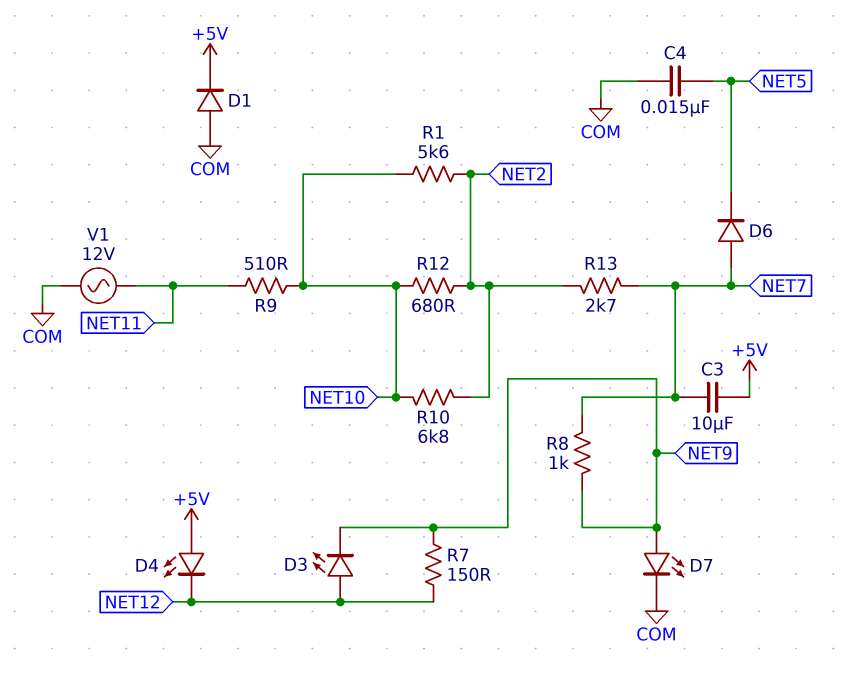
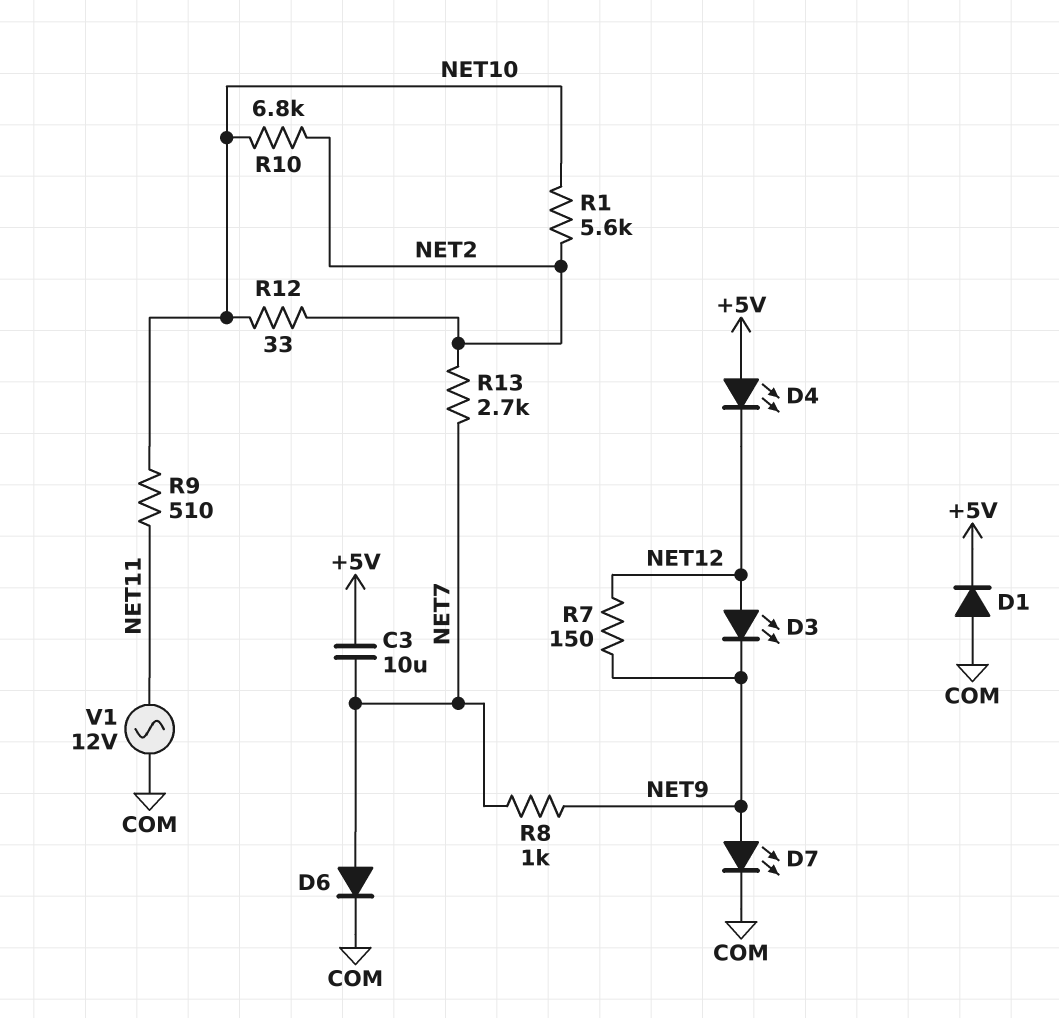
C4: 15nF (COM, NET5) -> none
D6: diode (A NET7, K NET5) -> diode (A NET7, K COM)
R12: 680 (NET2, NET10) -> 33 (NET2, NET10)

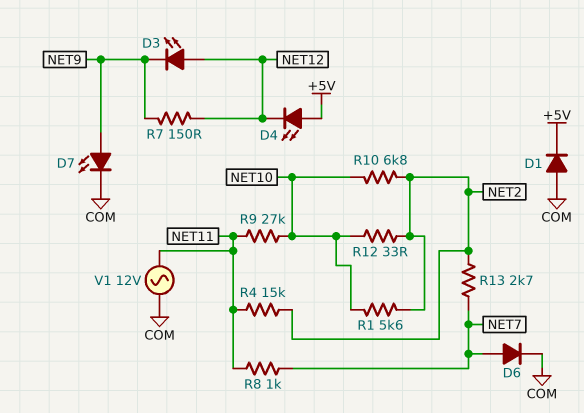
C3: 10uF (+5V, NET7) -> none
R4: none -> 15k (NET2, NET11)
R8: 1k (NET7, NET9) -> 1k (NET7, NET11)
R9: 510 (NET10, NET11) -> 27k (NET10, NET11)

